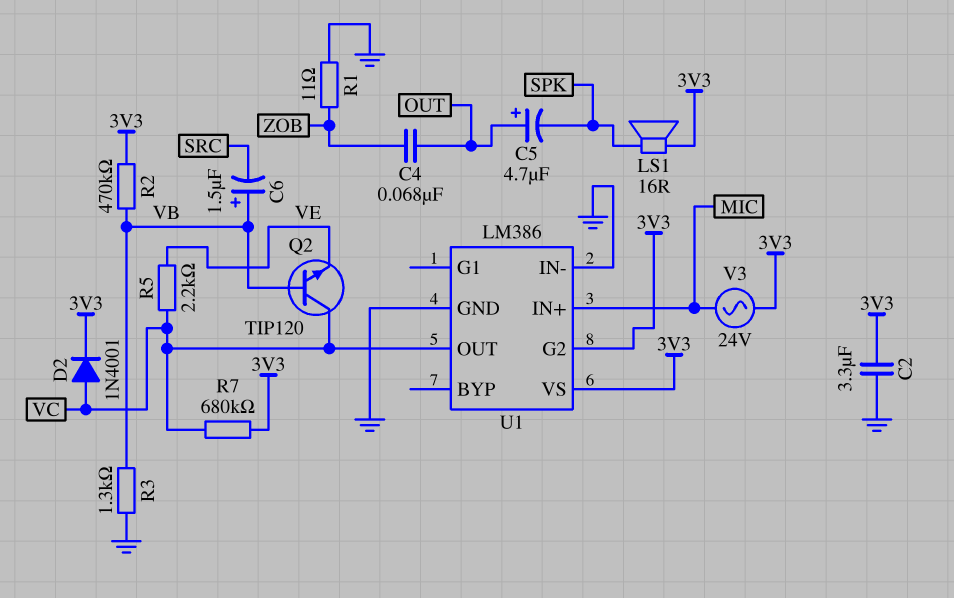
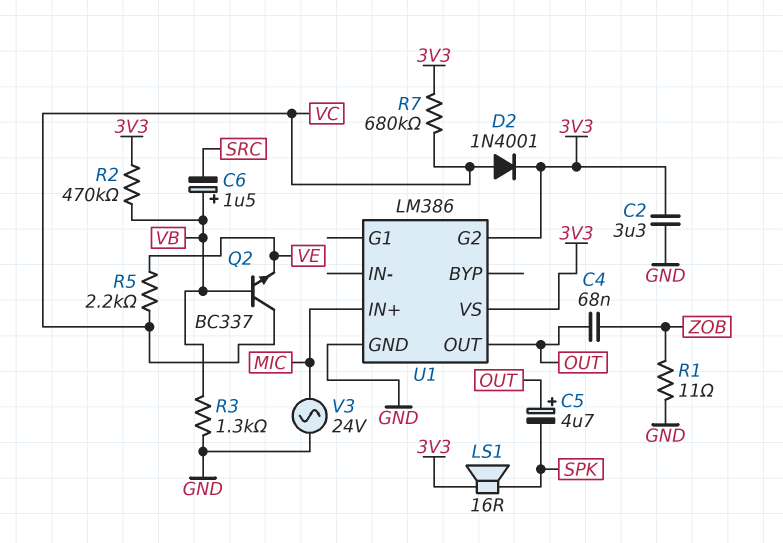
Q2: NPN TIP120 (B VB, C VC, E VE) -> NPN BC337 (B VB, C VC, E VE)
U1 pin IN-: GND -> none
U1 pin OUT: VC -> OUT
V3: AC 24V (3V3, MIC) -> AC 24V (GND, MIC)

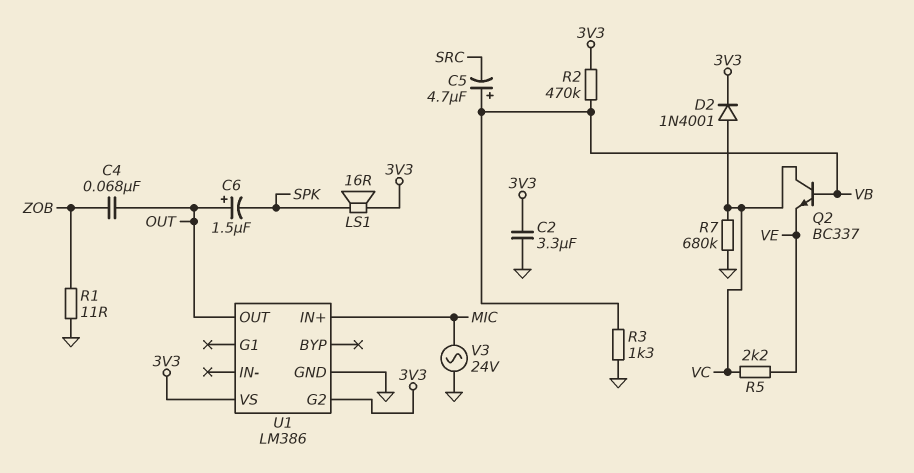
C5: 4.7uF (plus OUT, minus SPK) -> 4.7uF (plus VB, minus SRC)
C6: 1.5uF (plus VB, minus SRC) -> 1.5uF (plus OUT, minus SPK)
R7: 680k (3V3, VC) -> 680k (GND, VC)

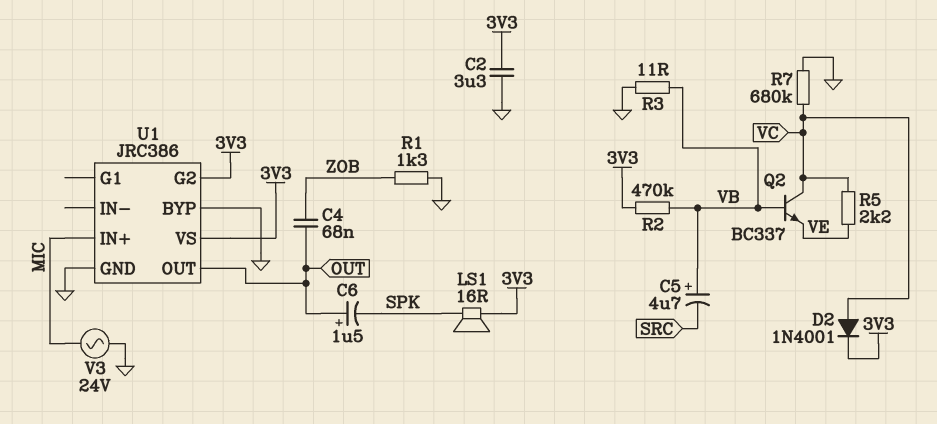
R1: 11 (GND, ZOB) -> 1.3k (GND, ZOB)
R3: 1.3k (GND, VB) -> 11 (GND, VB)
U1: LM386 -> JRC386
U1 pin BYP: none -> GND

